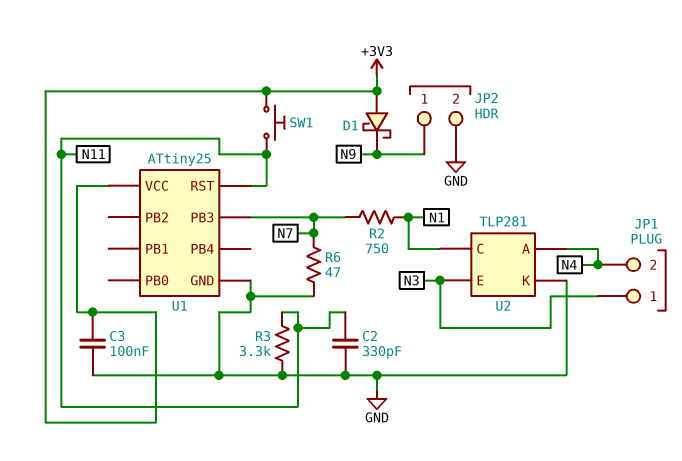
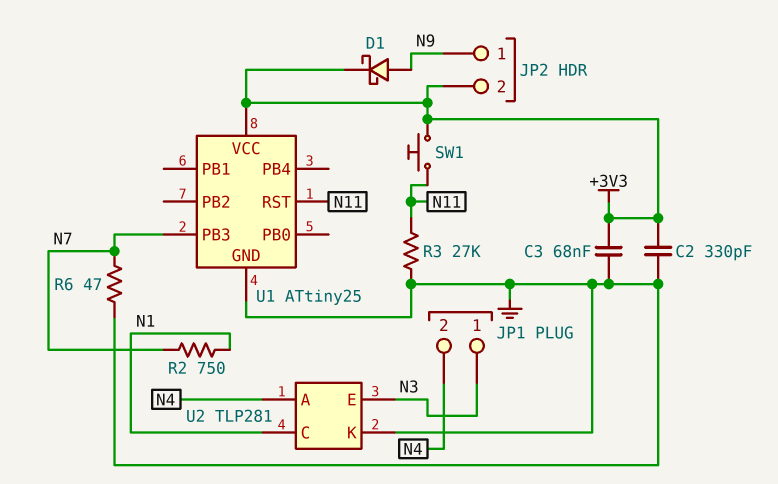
C2: 330pF (GND, N11) -> 330pF (+3V3, GND)
C3: 100nF (+3V3, GND) -> 68nF (+3V3, GND)
D1: schottky (A +3V3, K N9) -> schottky (A N9, K +3V3)
JP2 pin 2: GND -> +3V3
R3: 3.3k (GND, N11) -> 27k (GND, N11)

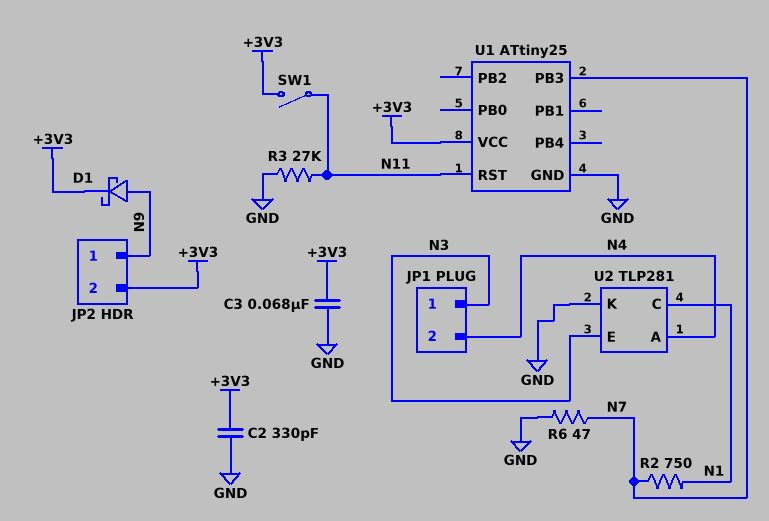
SW1: button (+3V3, N11) -> switch (+3V3, N11)

